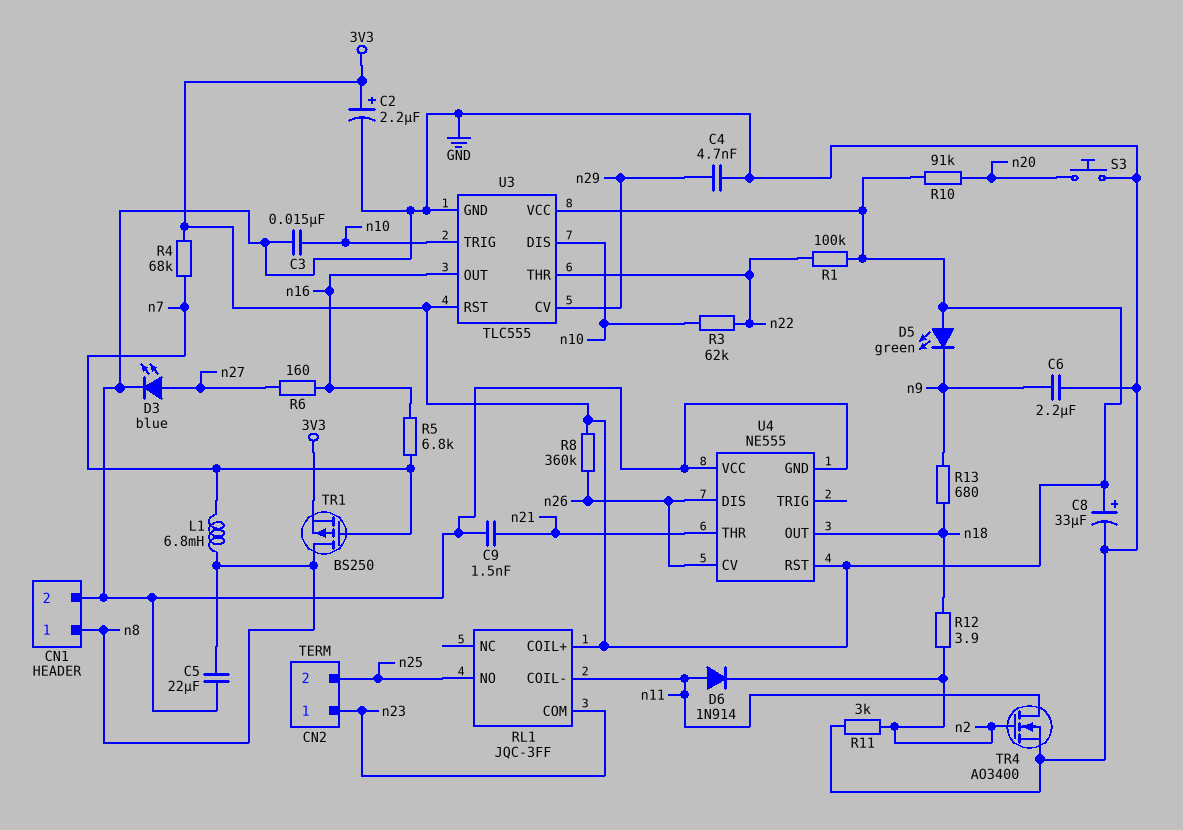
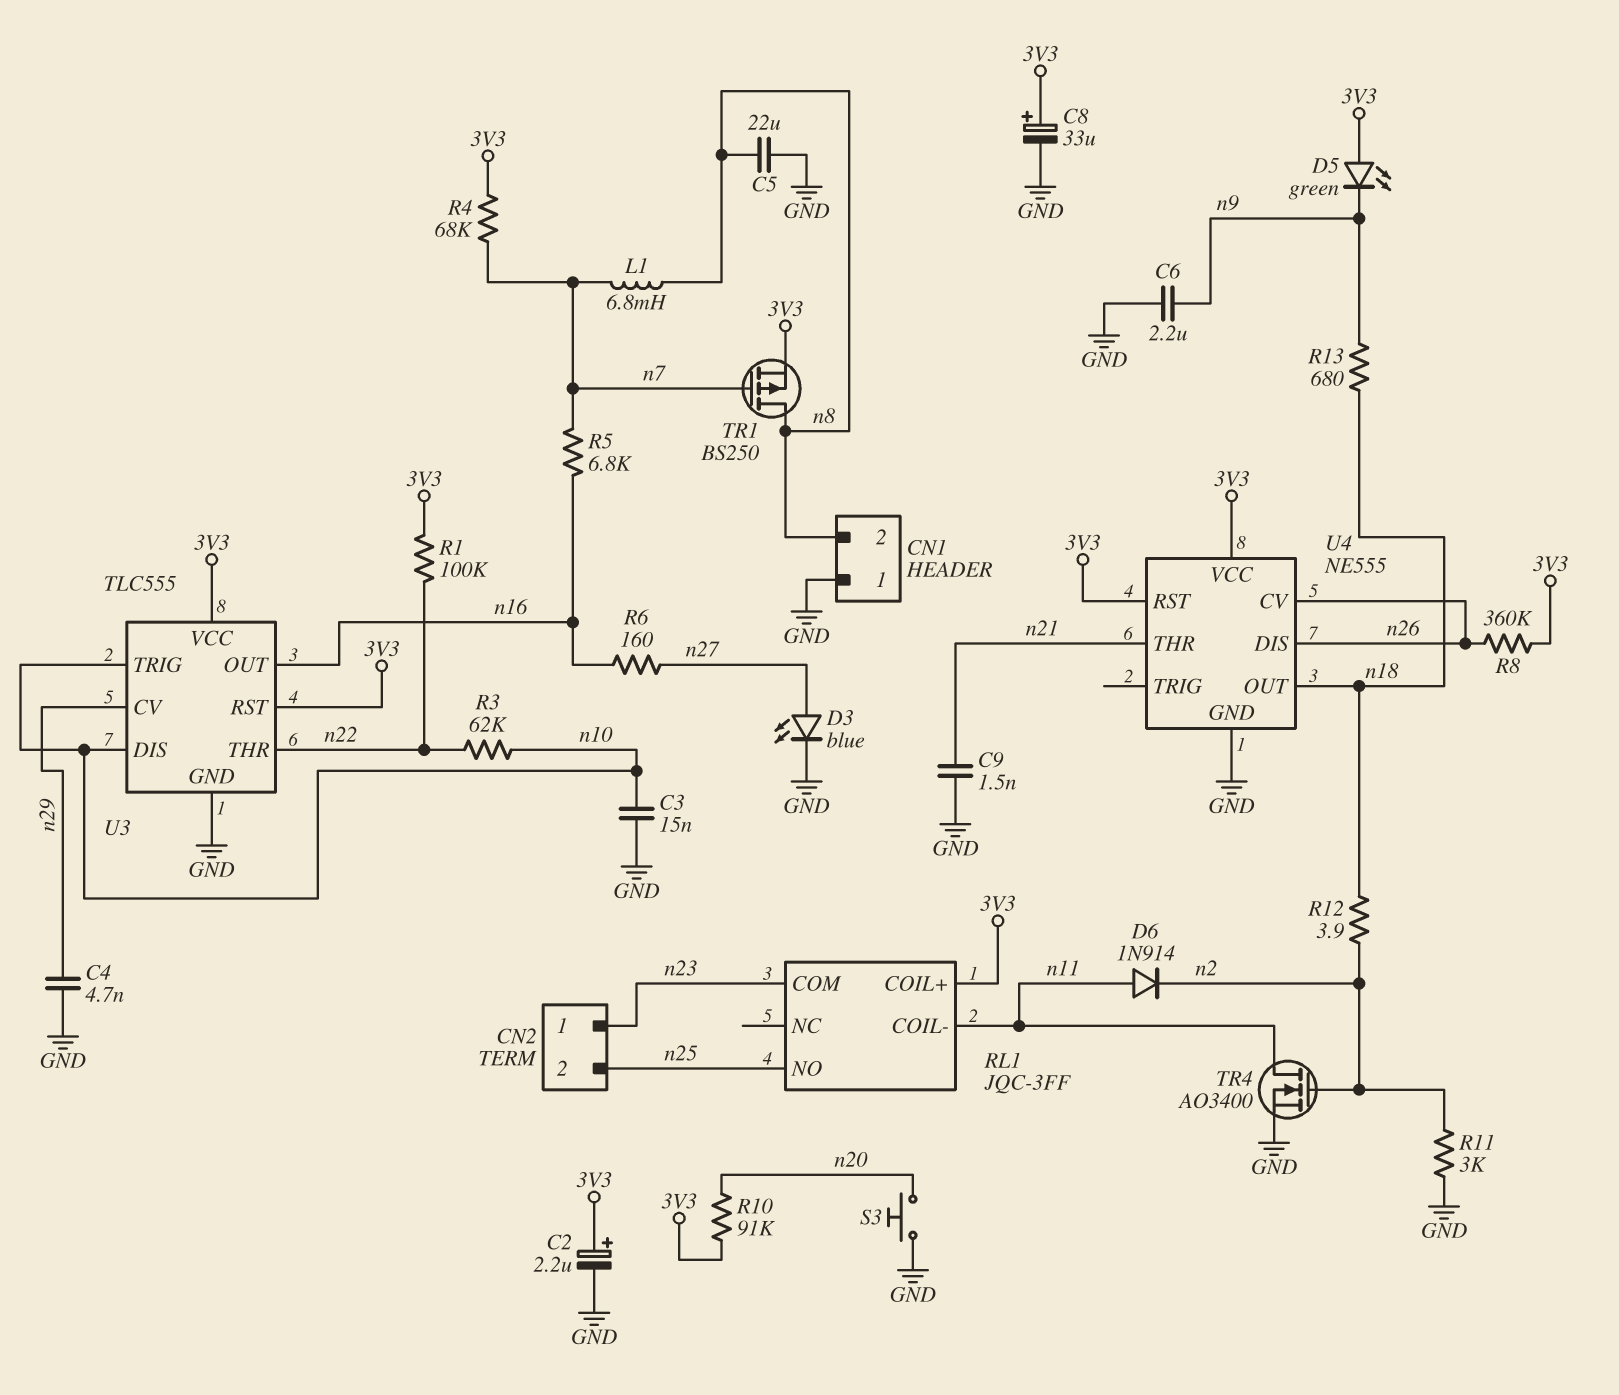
CN1 pin 1: n8 -> GND
CN1 pin 2: GND -> n8
U4 pin VCC: GND -> 3V3

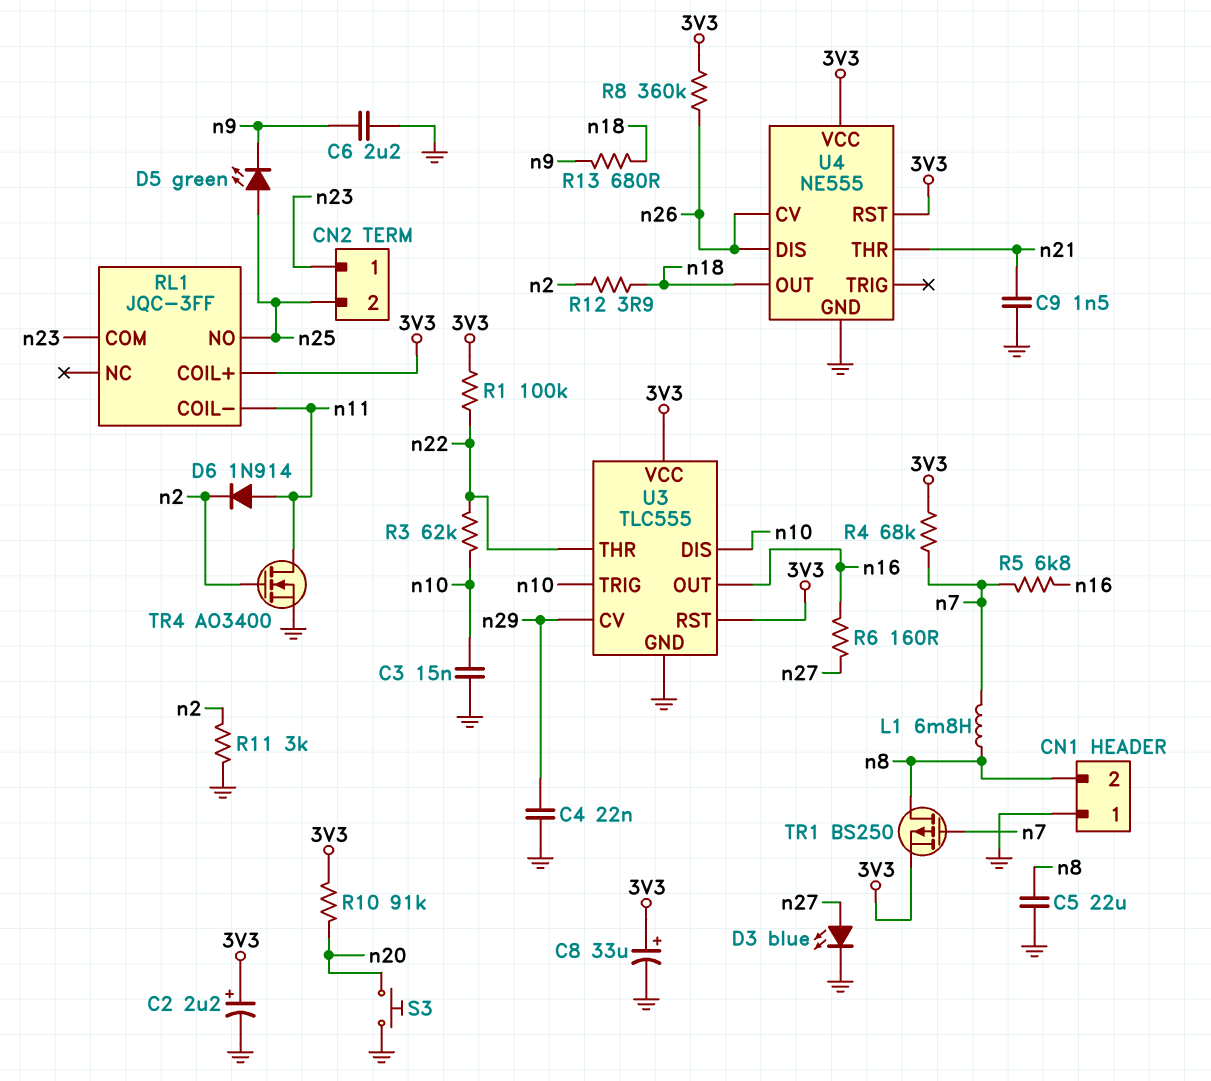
C4: 4.7nF (GND, n29) -> 22nF (GND, n29)
D5: LED green (A 3V3, K n9) -> LED green (A n25, K n9)

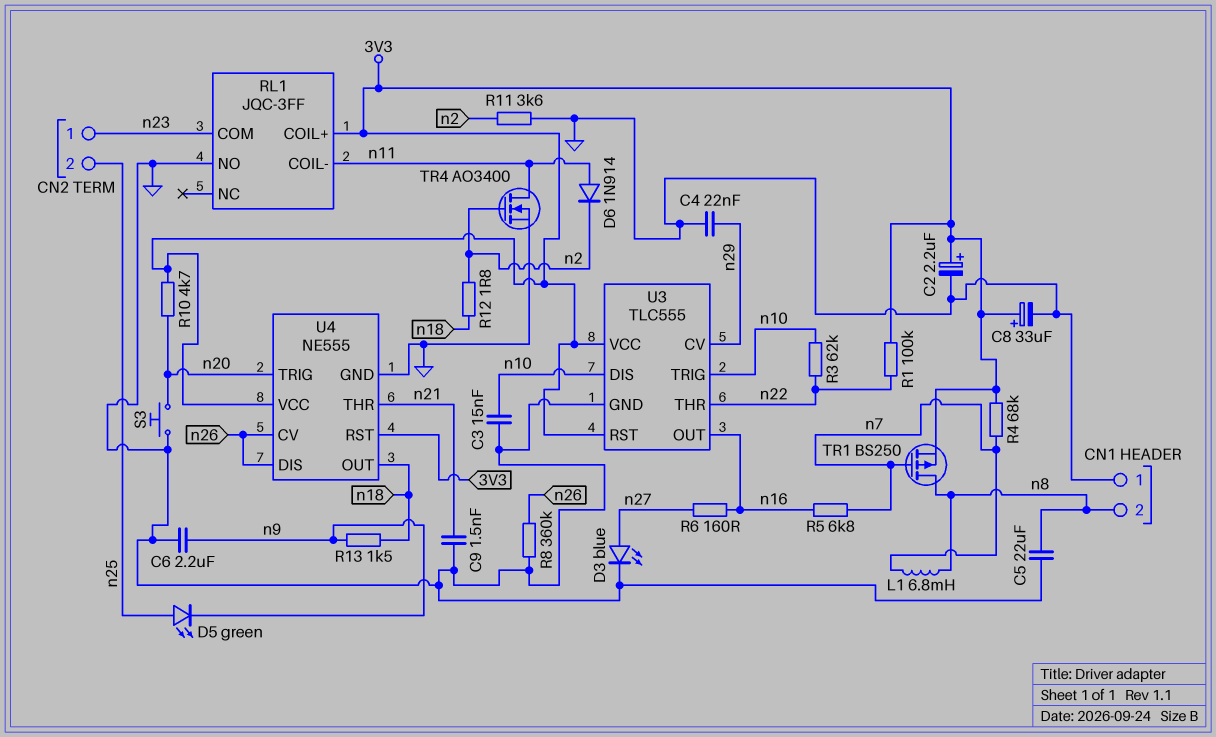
R8: 360k (3V3, n26) -> 360k (GND, n26)
R10: 91k (3V3, n20) -> 4.7k (3V3, n20)
R11: 3k (GND, n2) -> 3.6k (GND, n2)
R12: 3.9 (n2, n18) -> 1.8 (n2, n18)
R13: 680 (n9, n18) -> 1.5k (n9, n18)
RL1 pin NO: n25 -> GND
U4 pin TRIG: none -> n20

